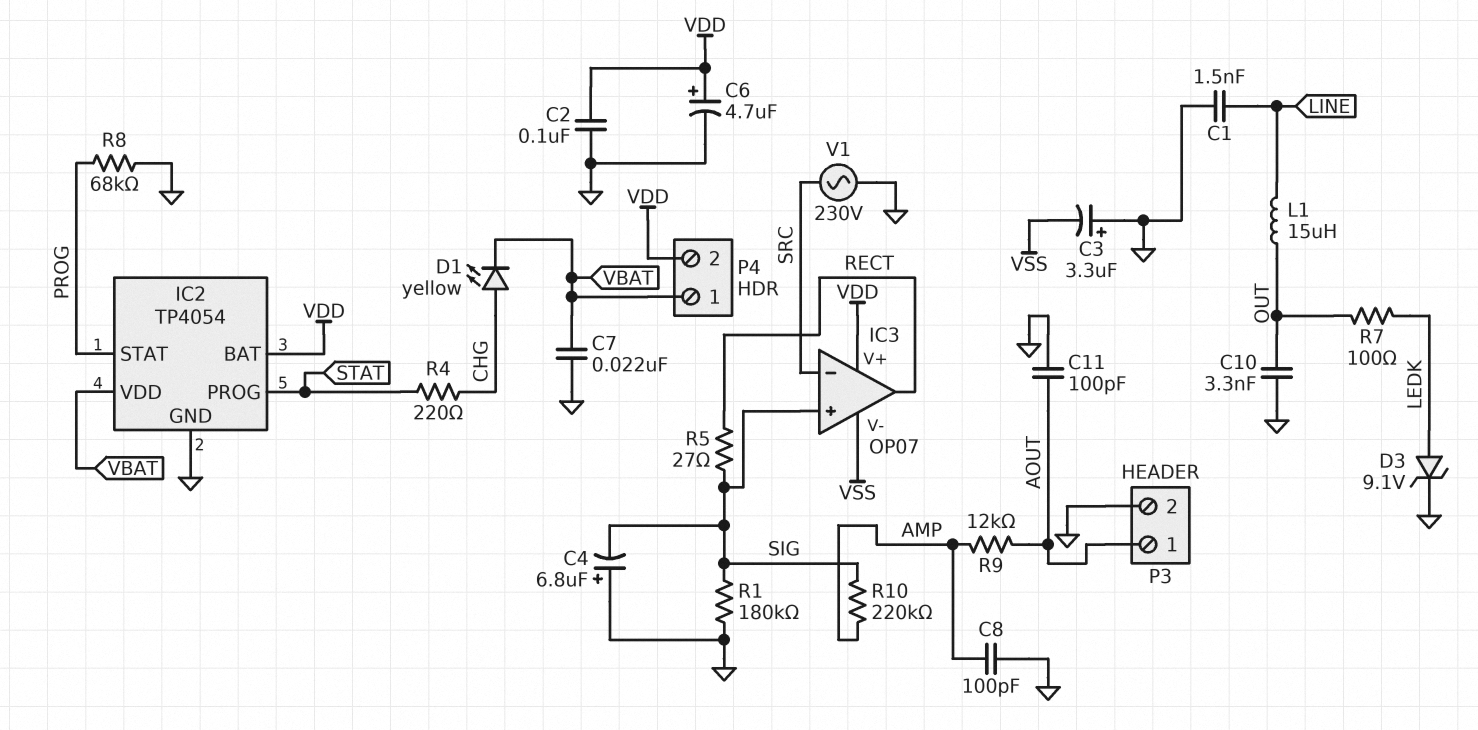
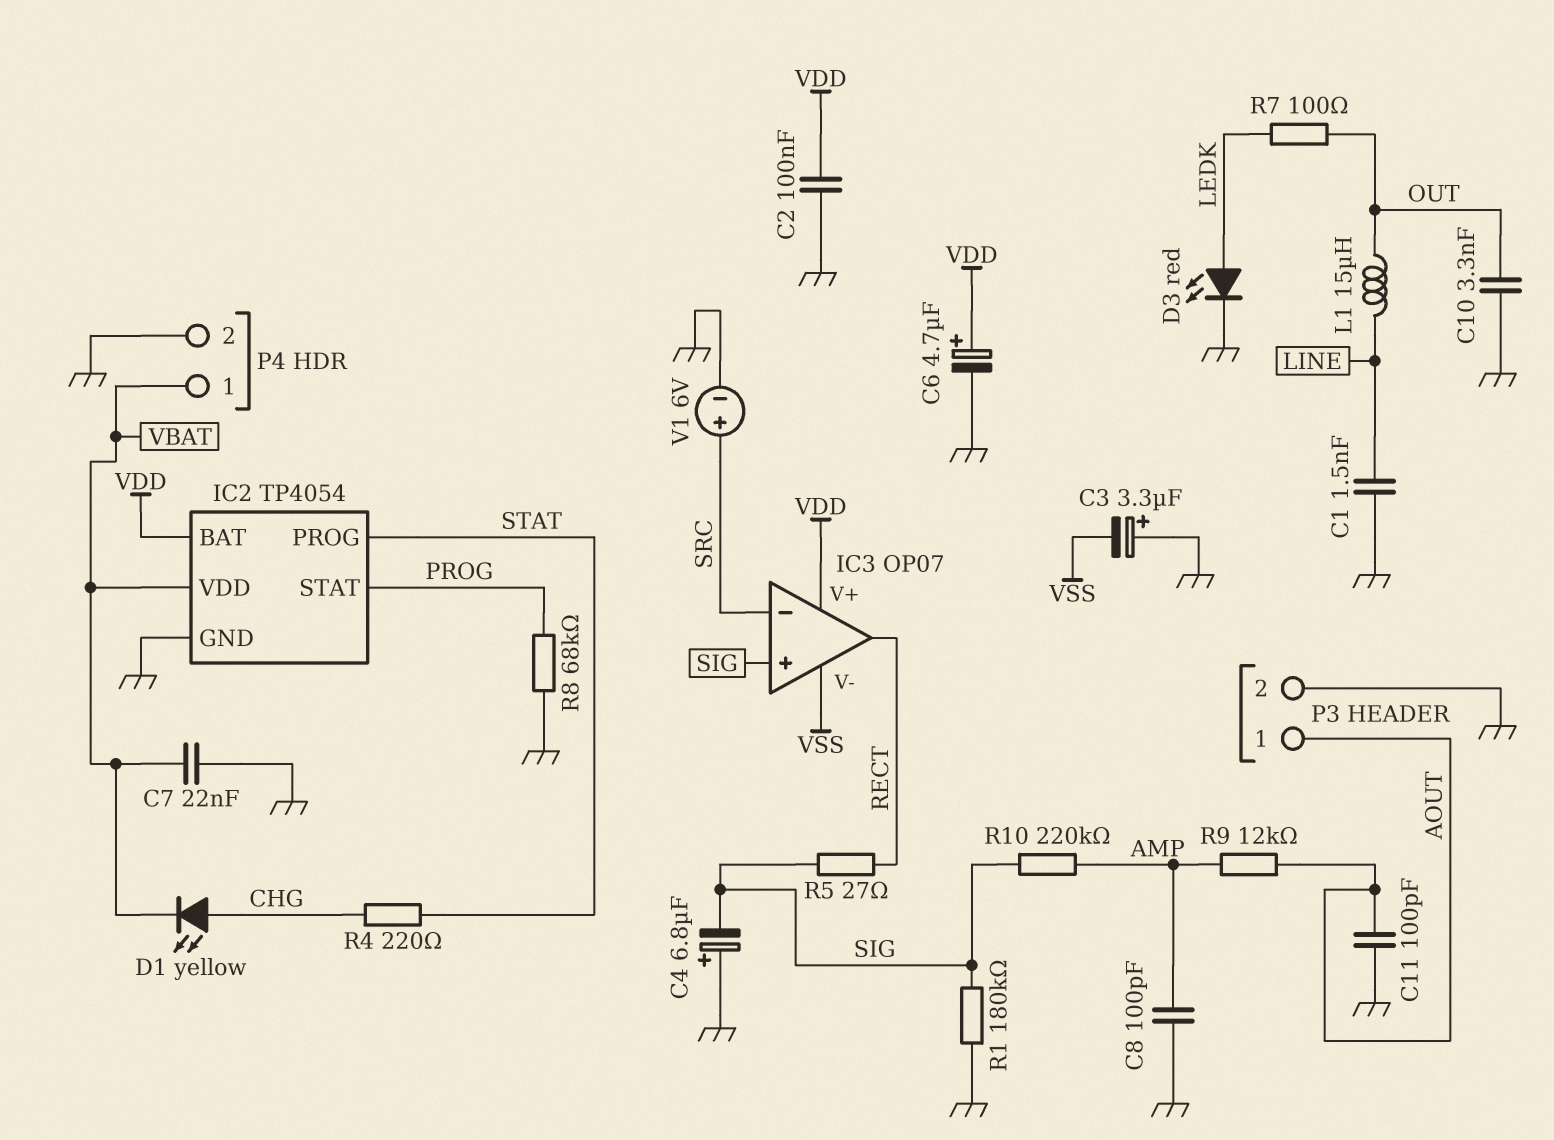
D3: zener 9.1V (A LEDK, K GND) -> LED red (A LEDK, K GND)
P4 pin 2: VDD -> GND
V1: AC 230V (GND, SRC) -> 6V (plus SRC, minus GND)

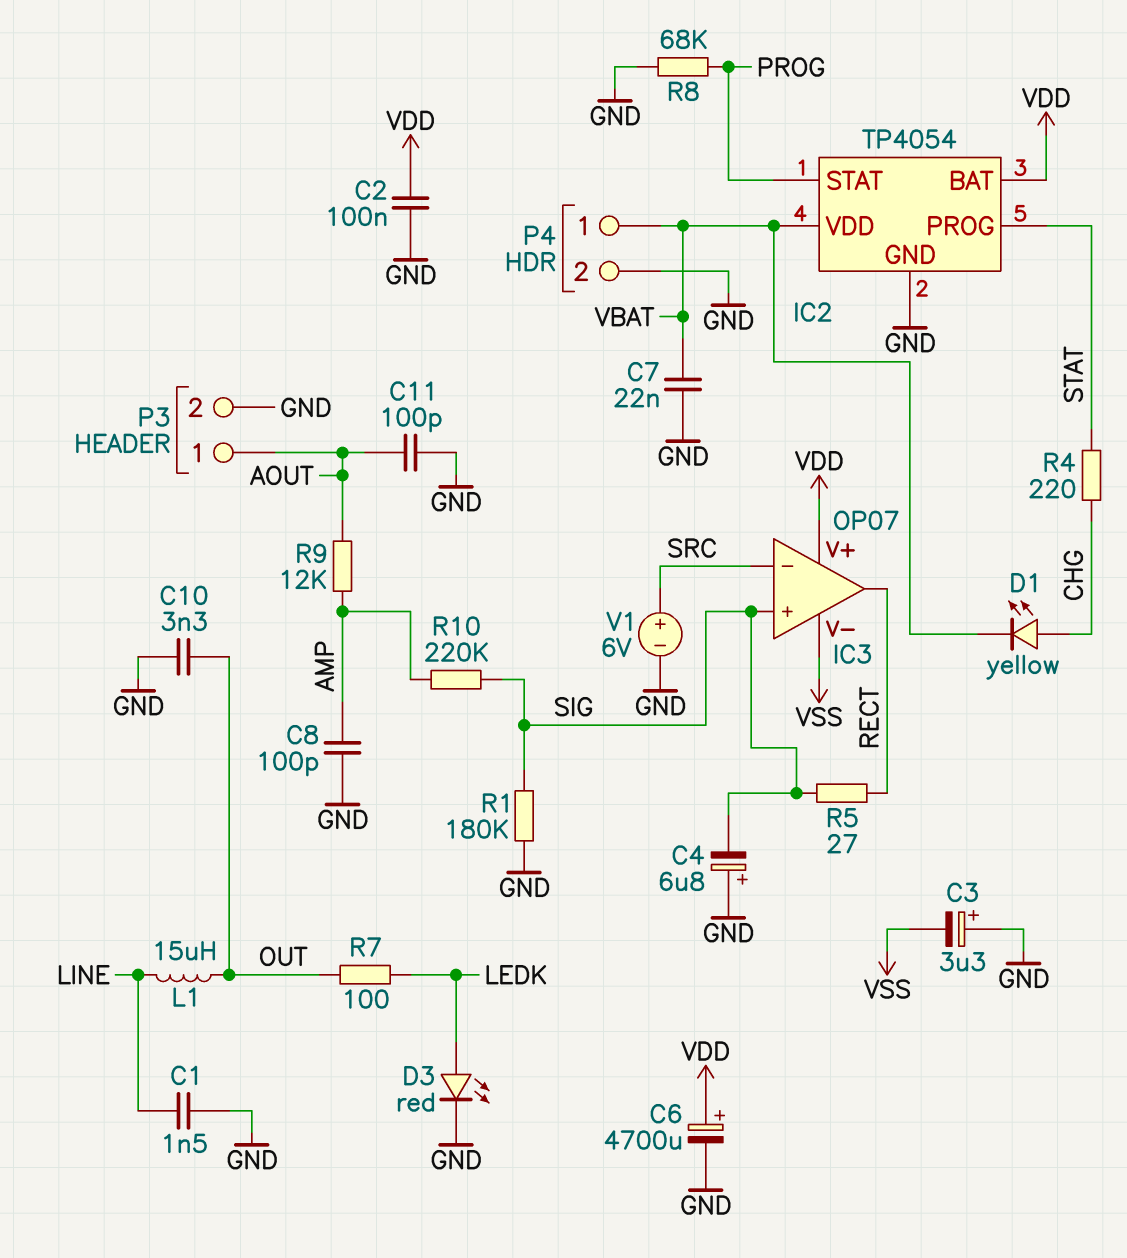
C6: 4.7uF (plus VDD, minus GND) -> 4700uF (plus VDD, minus GND)

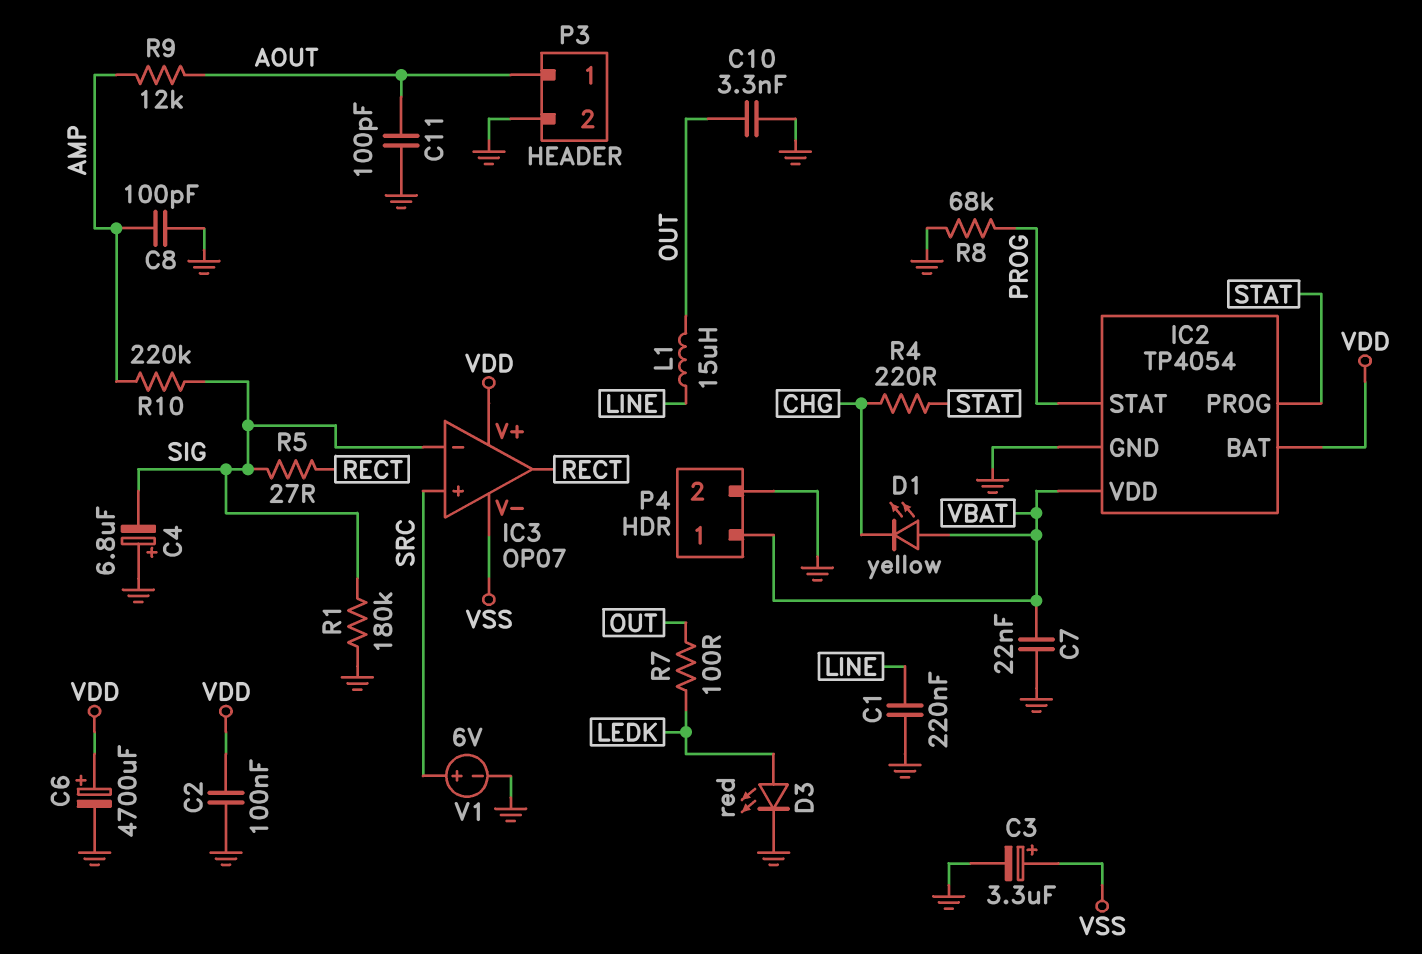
C1: 1.5nF (GND, LINE) -> 220nF (GND, LINE)
C3: 3.3uF (plus GND, minus VSS) -> 3.3uF (plus VSS, minus GND)
D1: LED yellow (A CHG, K VBAT) -> LED yellow (A VBAT, K CHG)
IC3 pin in+: SIG -> SRC
IC3 pin in-: SRC -> SIG

